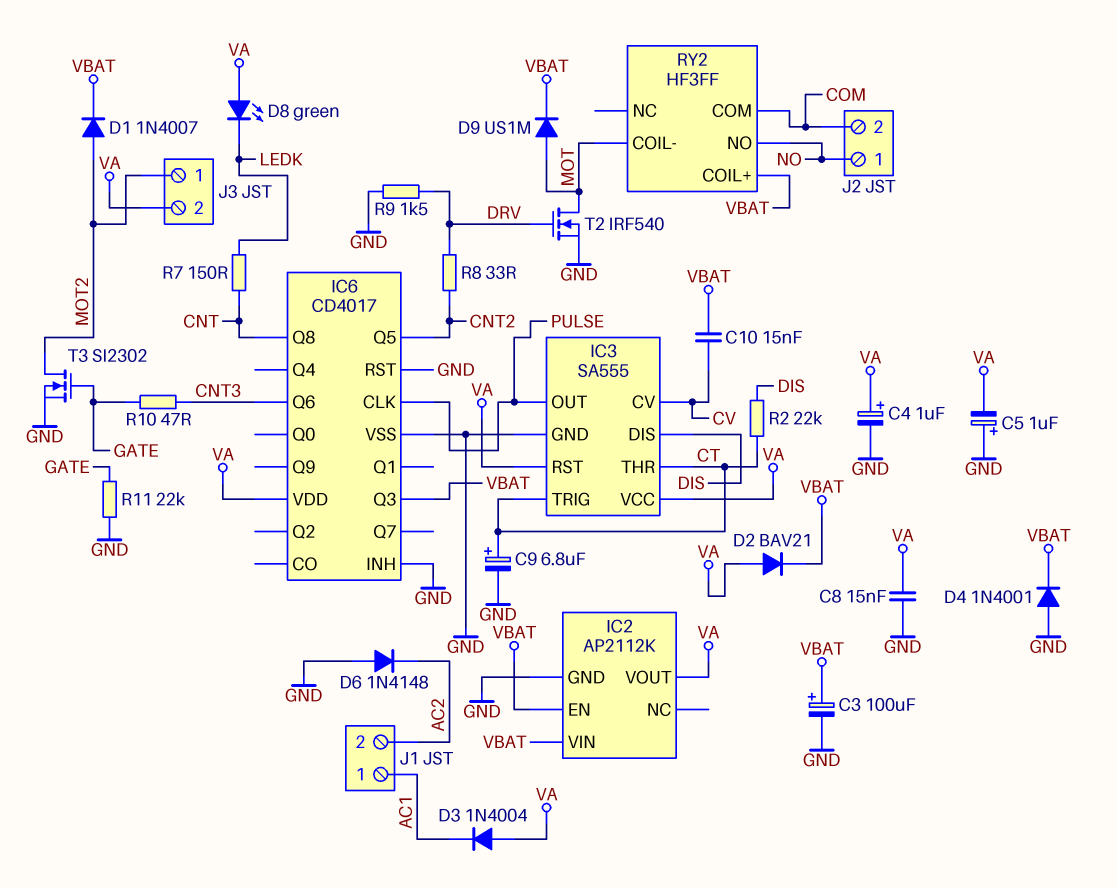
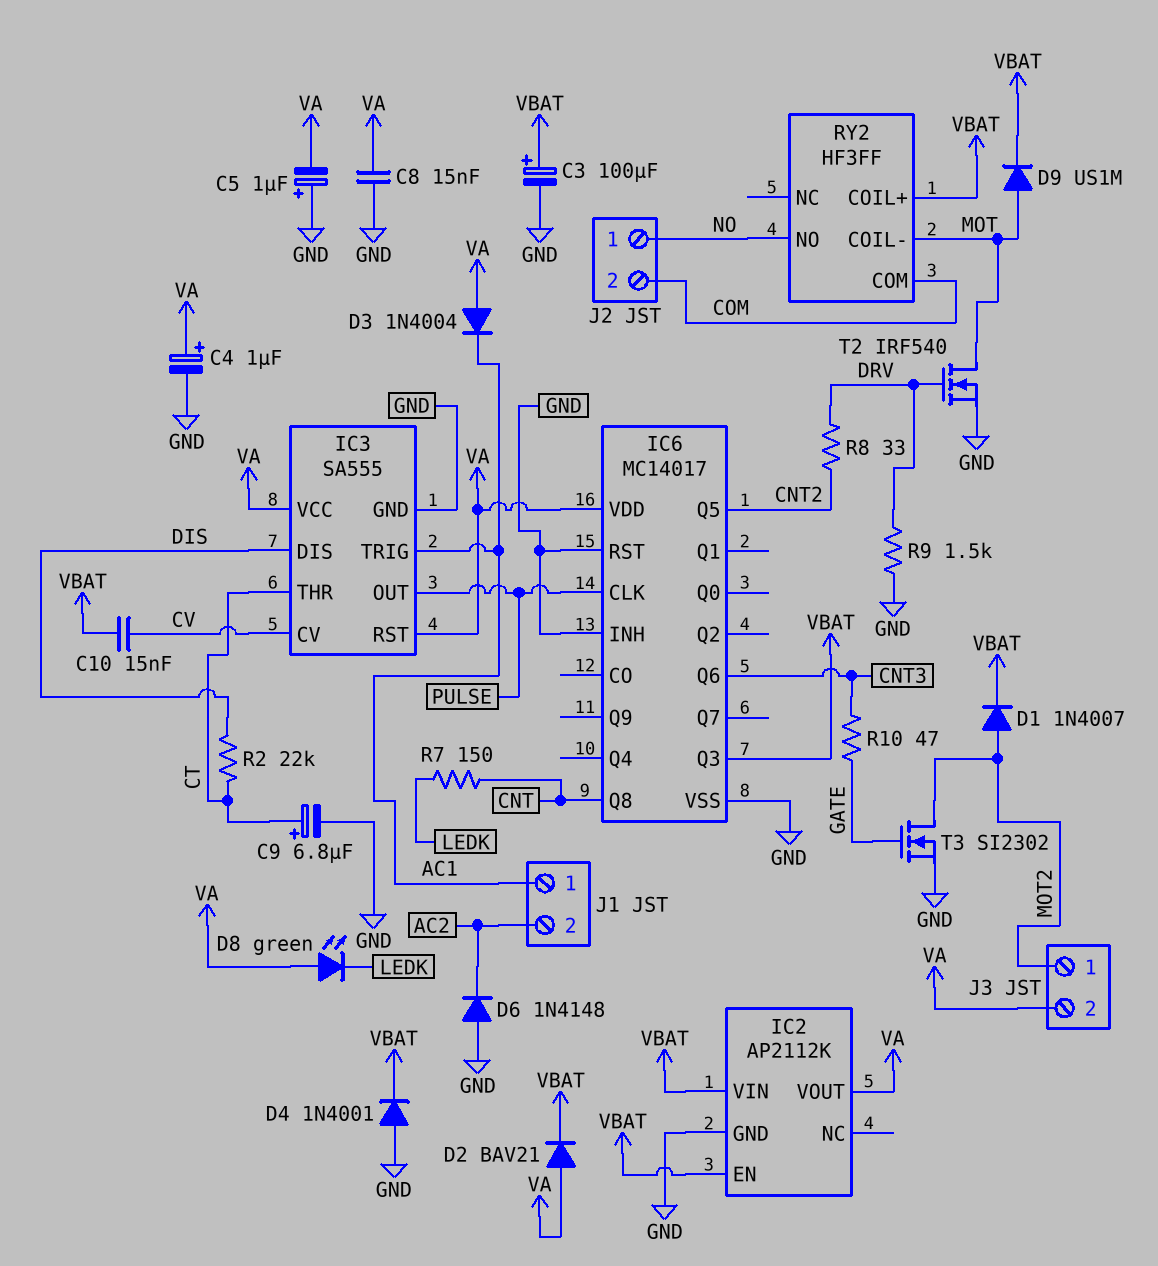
IC3 pin TRIG: CT -> AC1
IC6: CD4017 -> MC14017
R11: 22k (GATE, GND) -> none

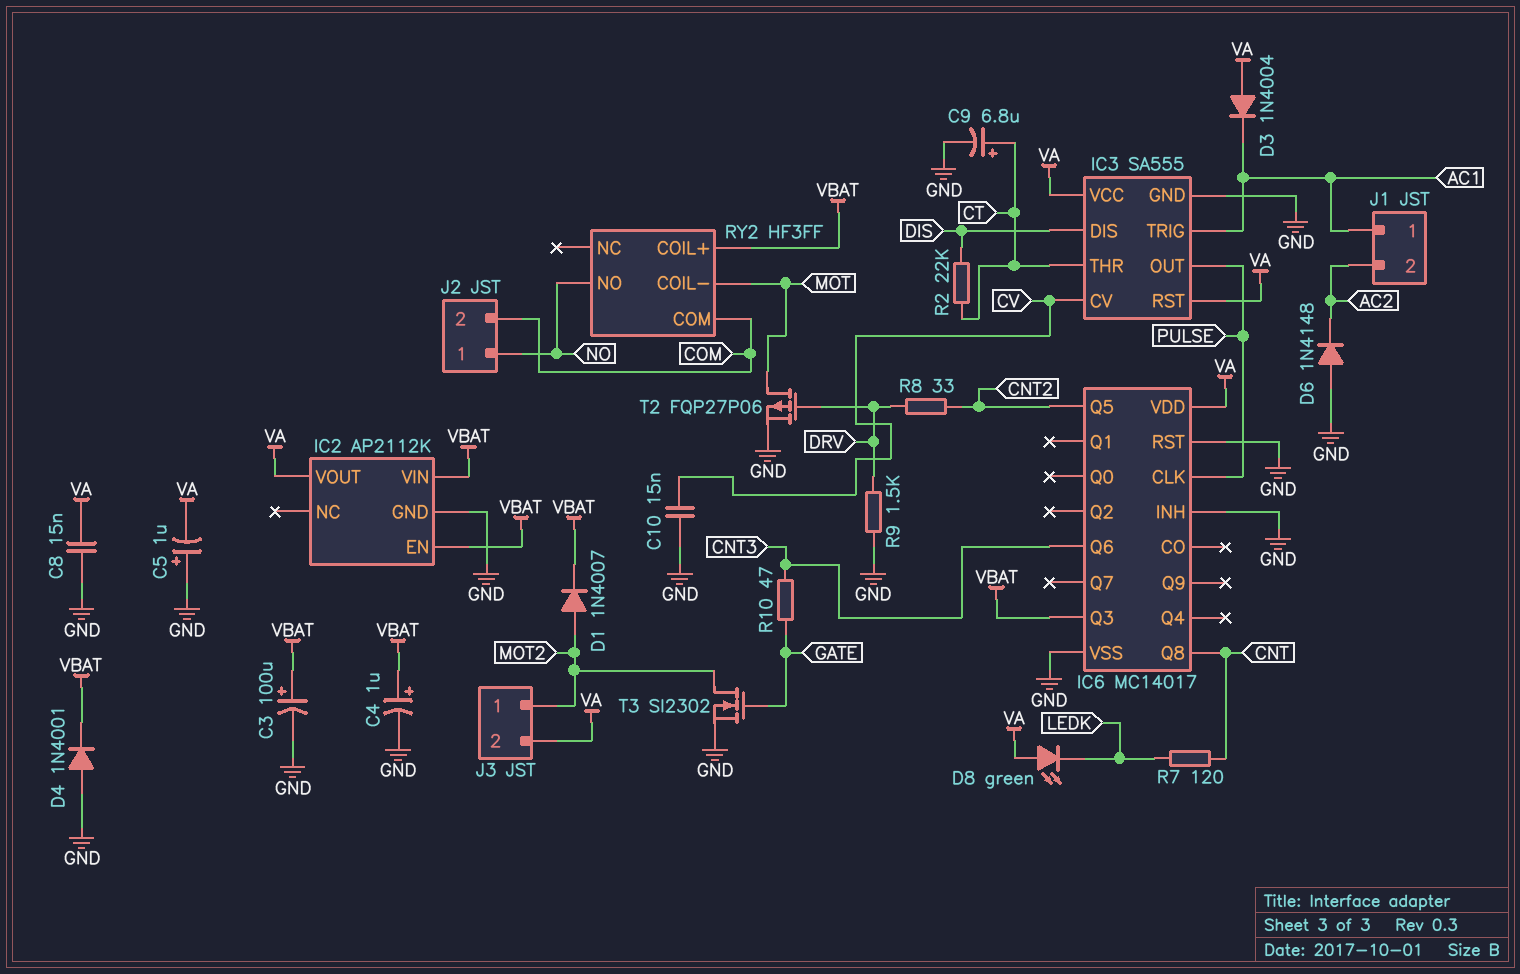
C4: 1uF (plus VA, minus GND) -> 1uF (plus VBAT, minus GND)
C10: 15nF (CV, VBAT) -> 15nF (CV, GND)
D2: diode BAV21 (A VA, K VBAT) -> none
D9: diode US1M (A MOT, K VBAT) -> none
R7: 150 (CNT, LEDK) -> 120 (CNT, LEDK)
T2: NMOS IRF540 (G DRV, D MOT, S GND) -> PMOS FQP27P06 (G DRV, D MOT, S GND)

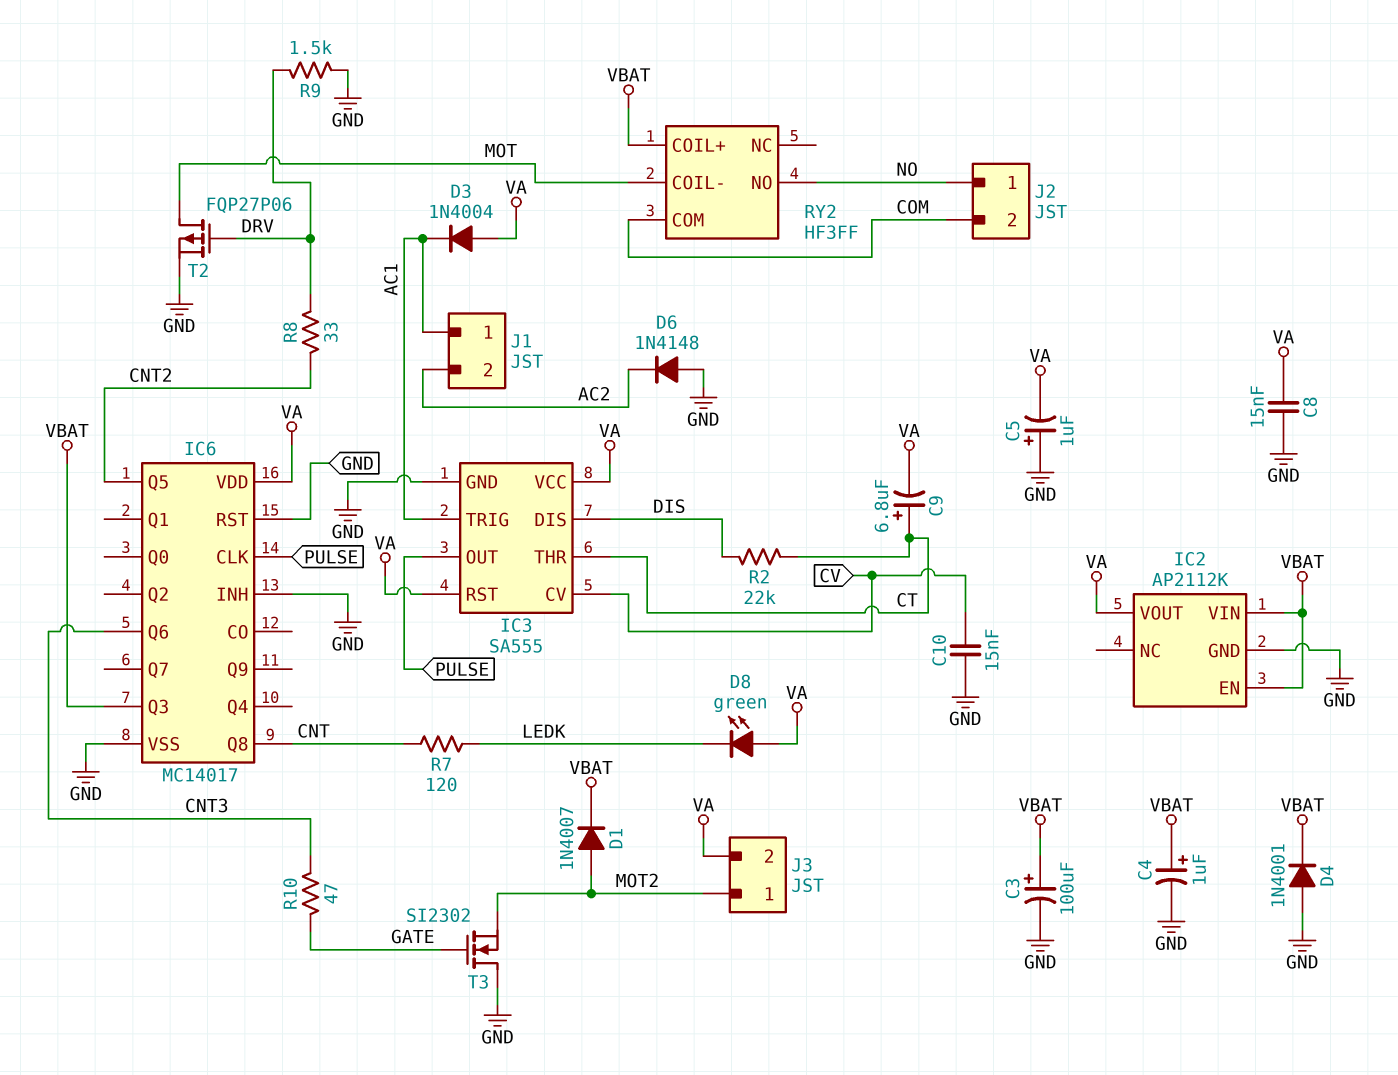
C9: 6.8uF (plus CT, minus GND) -> 6.8uF (plus CT, minus VA)
T3: NMOS SI2302 (G GATE, D MOT2, S GND) -> NMOS SI2302 (G GATE, D GND, S MOT2)

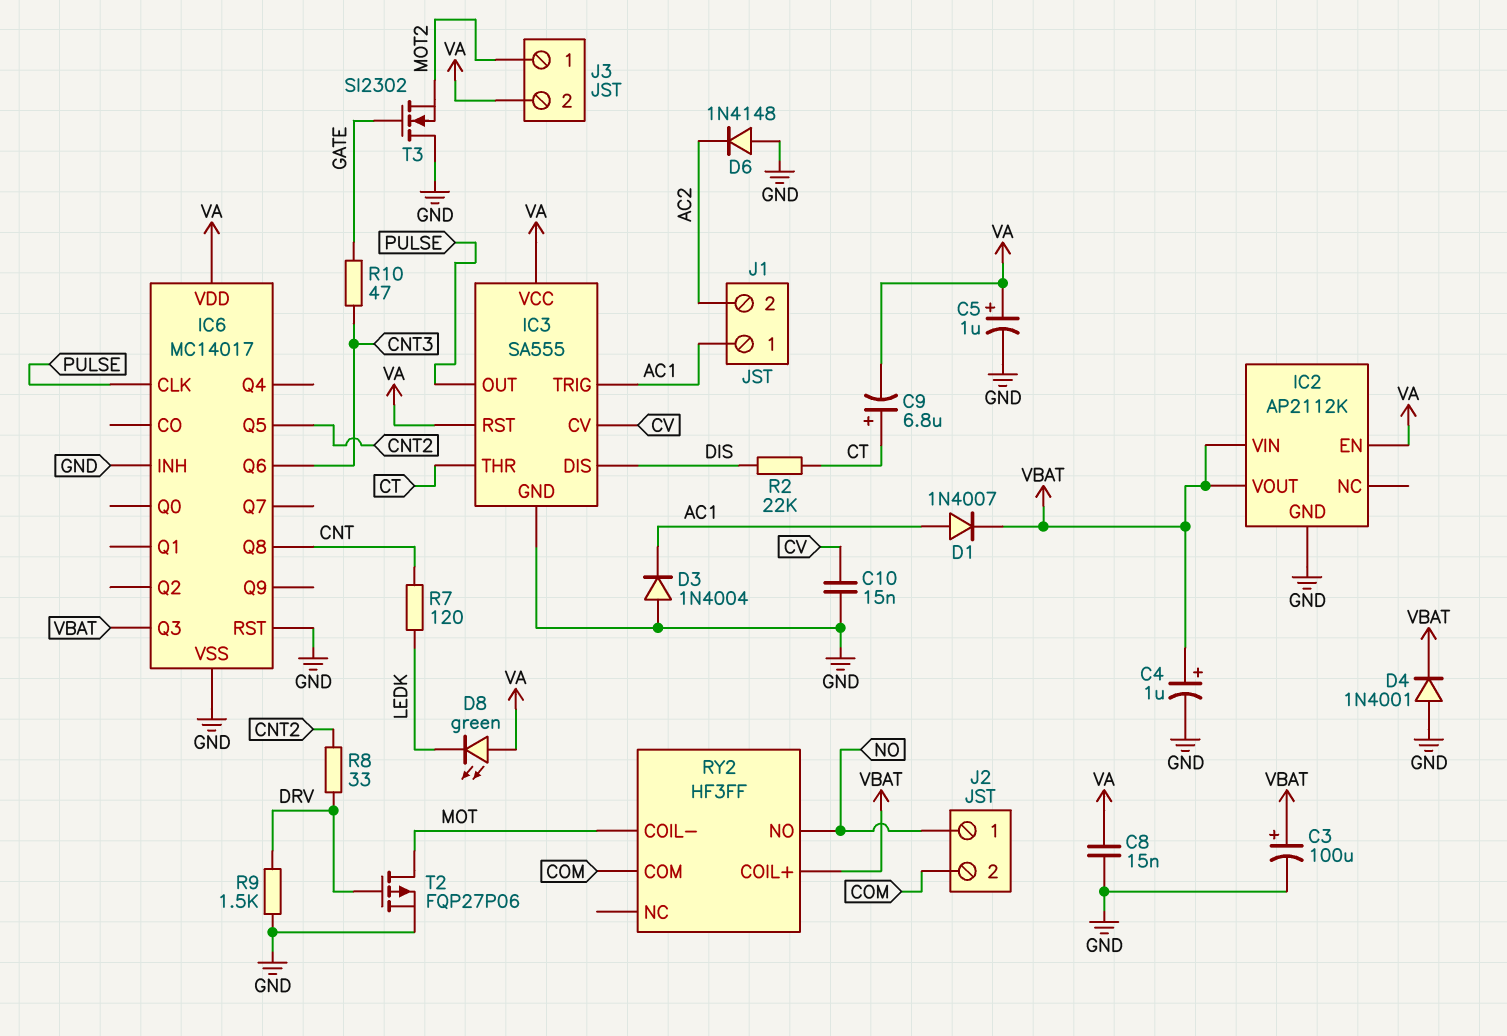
C5: 1uF (plus GND, minus VA) -> 1uF (plus VA, minus GND)
D1: diode 1N4007 (A MOT2, K VBAT) -> diode 1N4007 (A AC1, K VBAT)
D3: diode 1N4004 (A VA, K AC1) -> diode 1N4004 (A GND, K AC1)
IC2 pin EN: VBAT -> VA
IC2 pin VOUT: VA -> VBAT

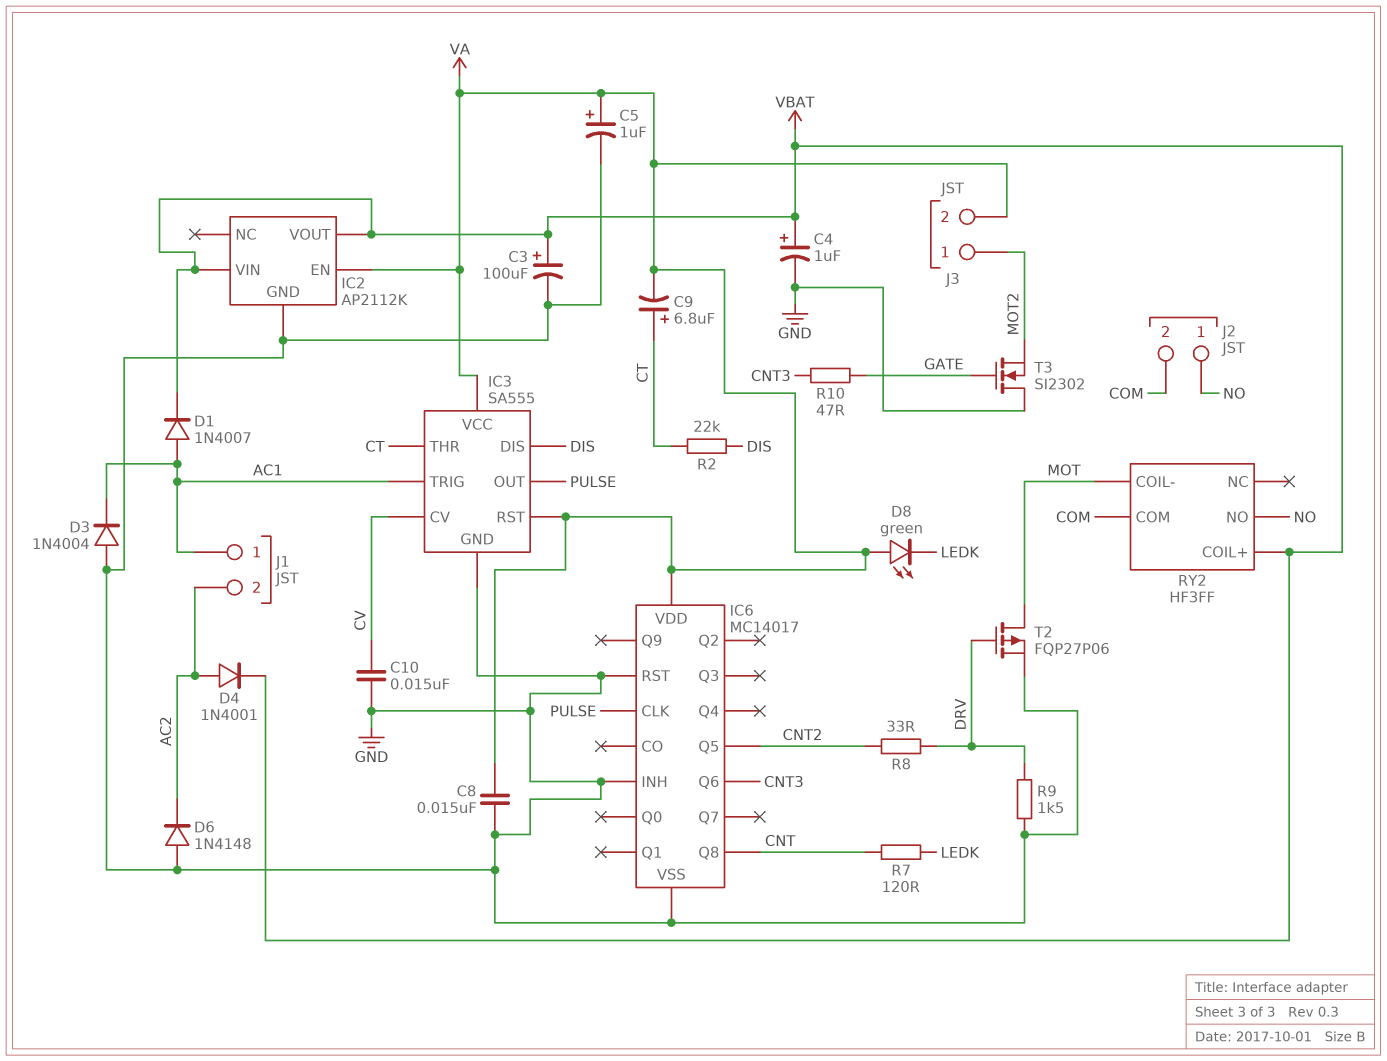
D4: diode 1N4001 (A GND, K VBAT) -> diode 1N4001 (A AC2, K VBAT)
IC6 pin Q3: VBAT -> none

